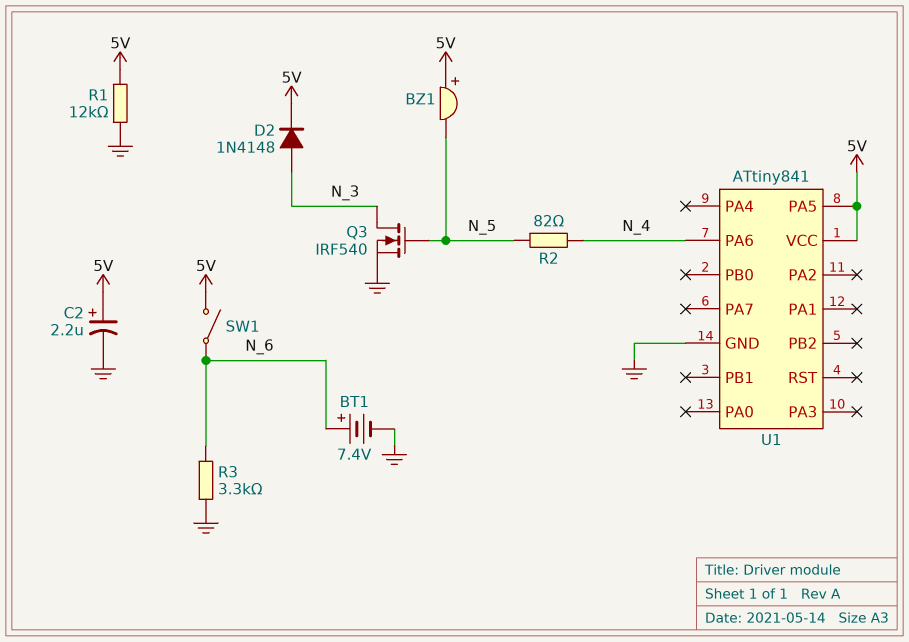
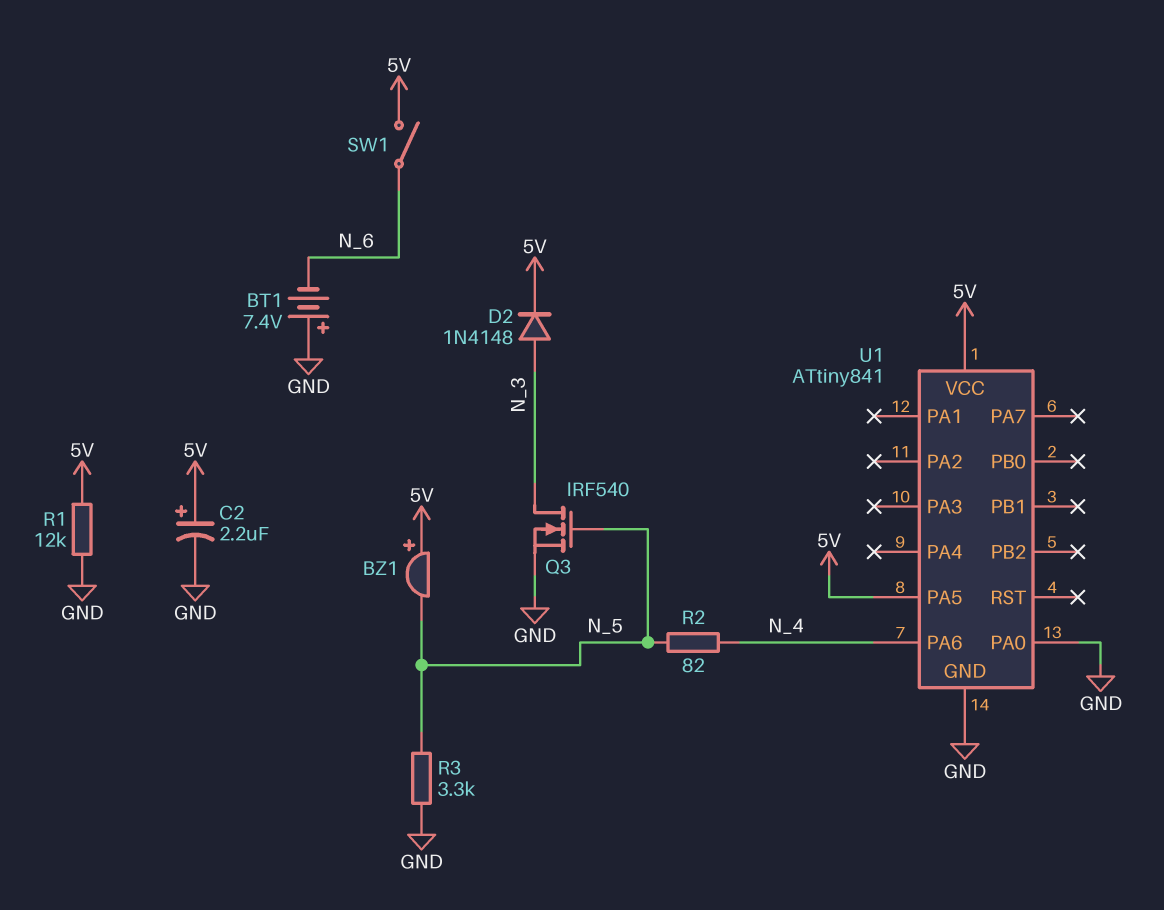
BT1: 7.4V (plus N_6, minus GND) -> 7.4V (plus GND, minus N_6)
R3: 3.3k (GND, N_6) -> 3.3k (GND, N_5)
U1 pin PA0: none -> GND

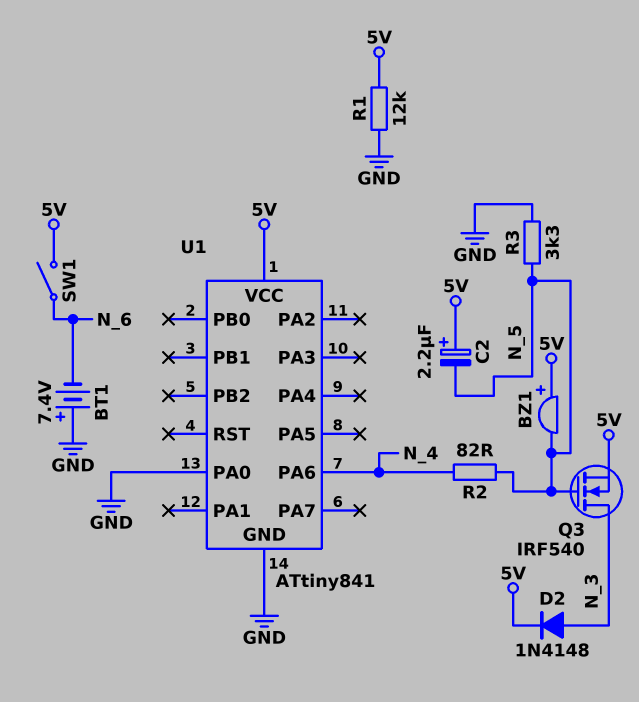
C2: 2.2uF (plus 5V, minus GND) -> 2.2uF (plus 5V, minus N_5)
Q3: NMOS IRF540 (G N_5, D N_3, S GND) -> NMOS IRF540 (G N_5, D N_3, S 5V)
U1 pin PA5: 5V -> none

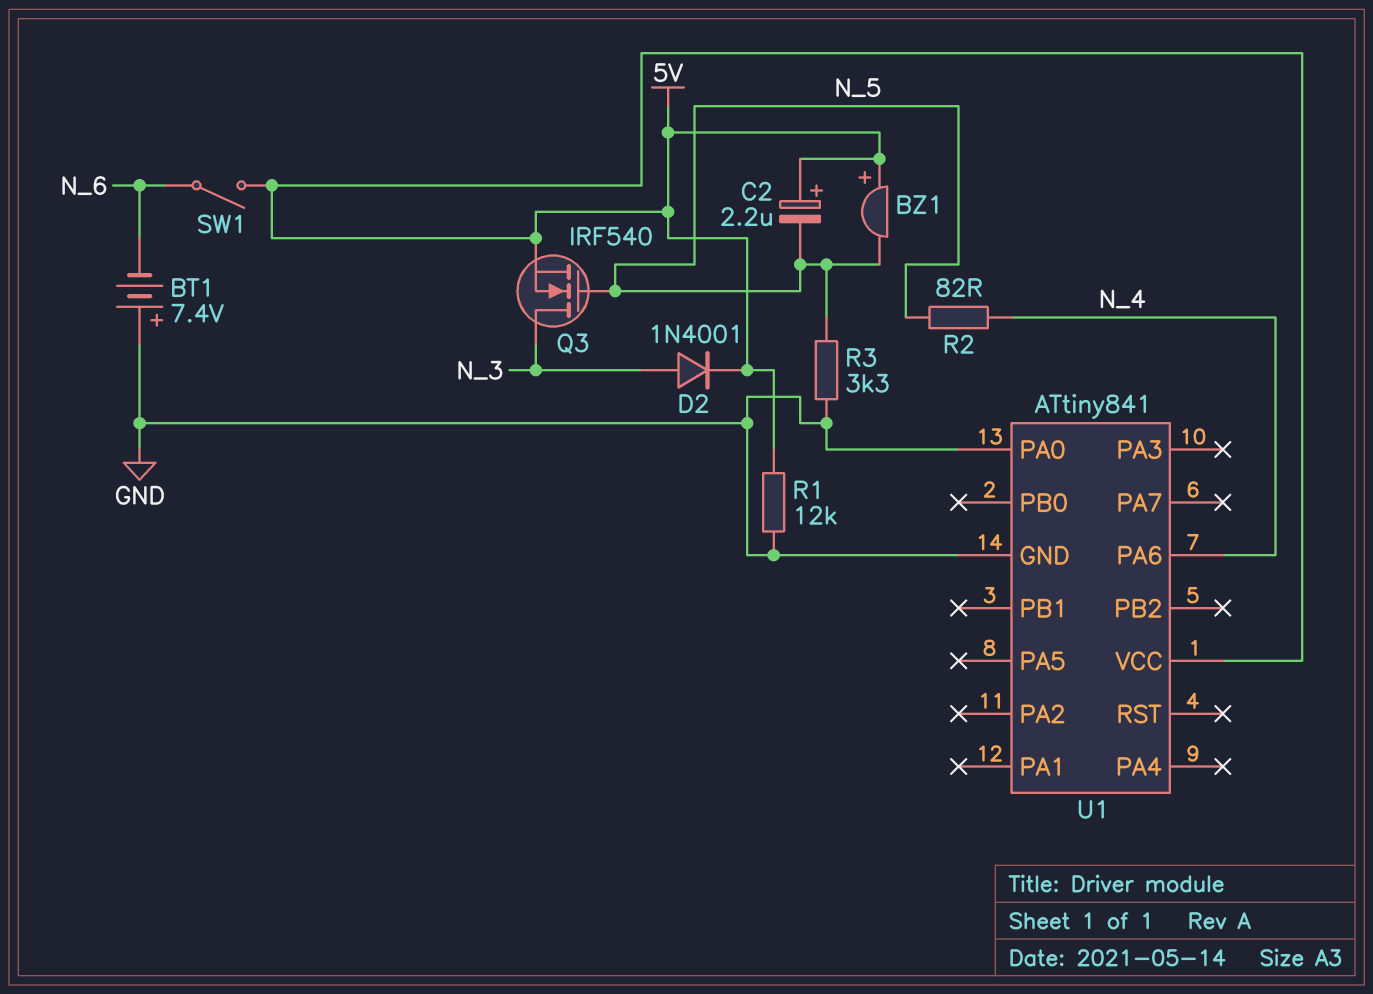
D2: diode 1N4148 (A N_3, K 5V) -> diode 1N4001 (A N_3, K 5V)

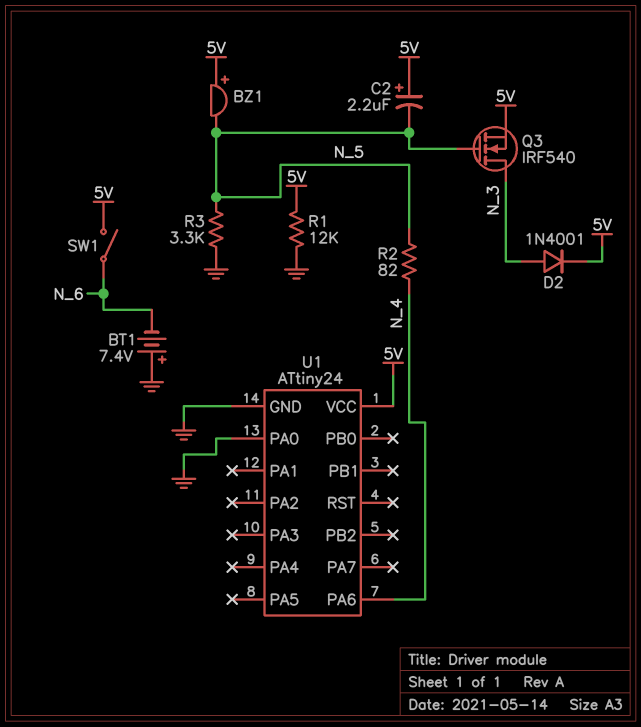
U1: ATtiny841 -> ATtiny24

